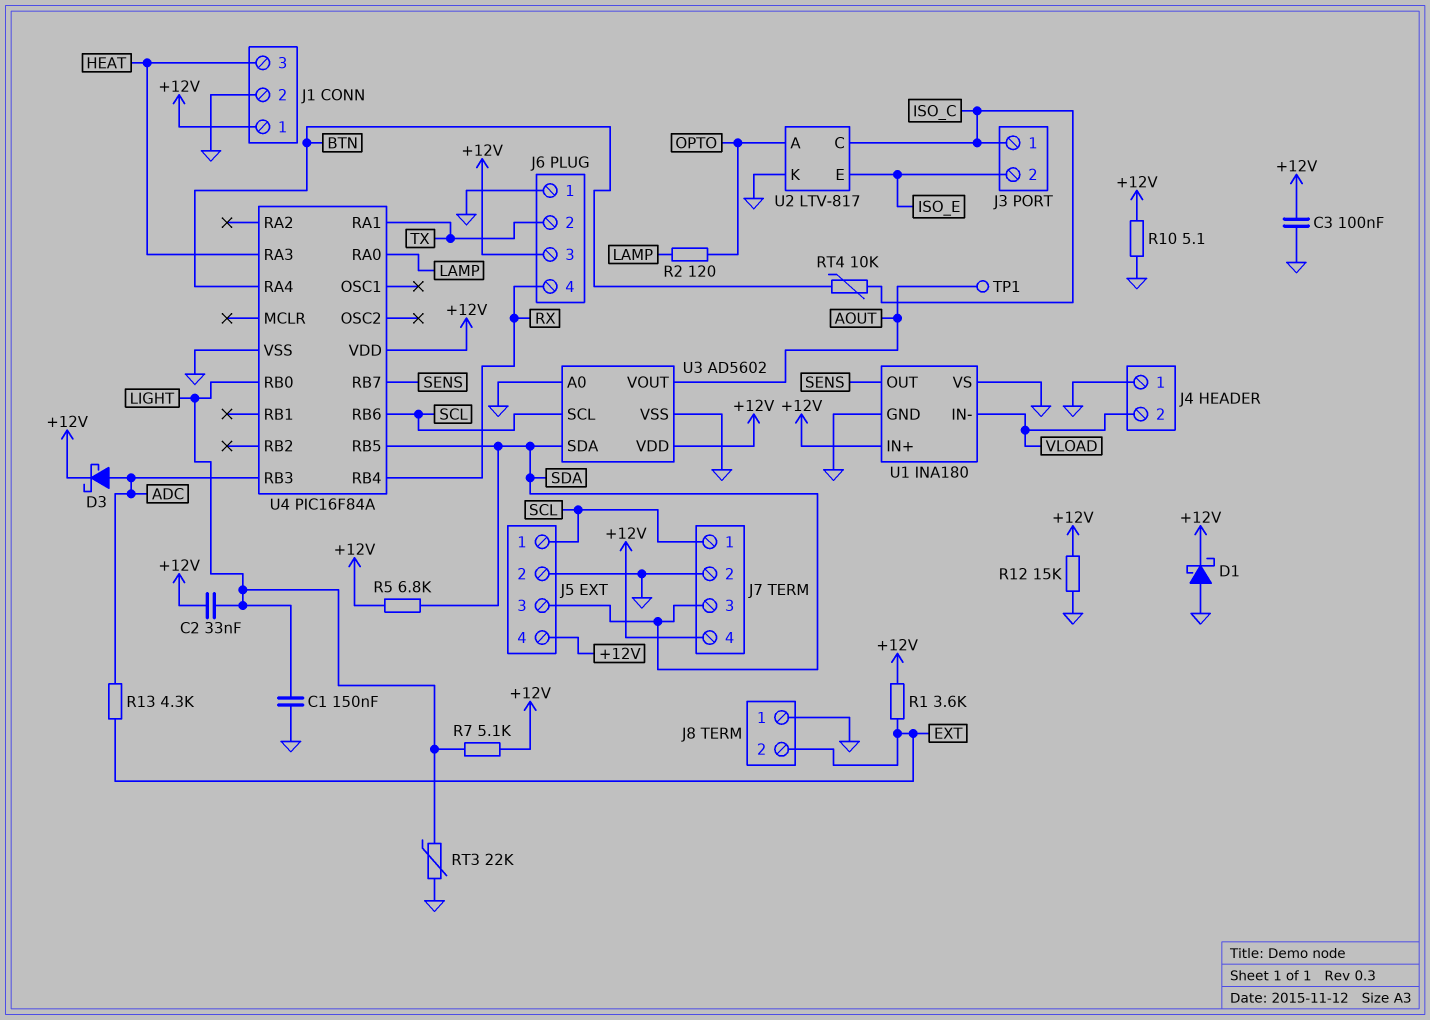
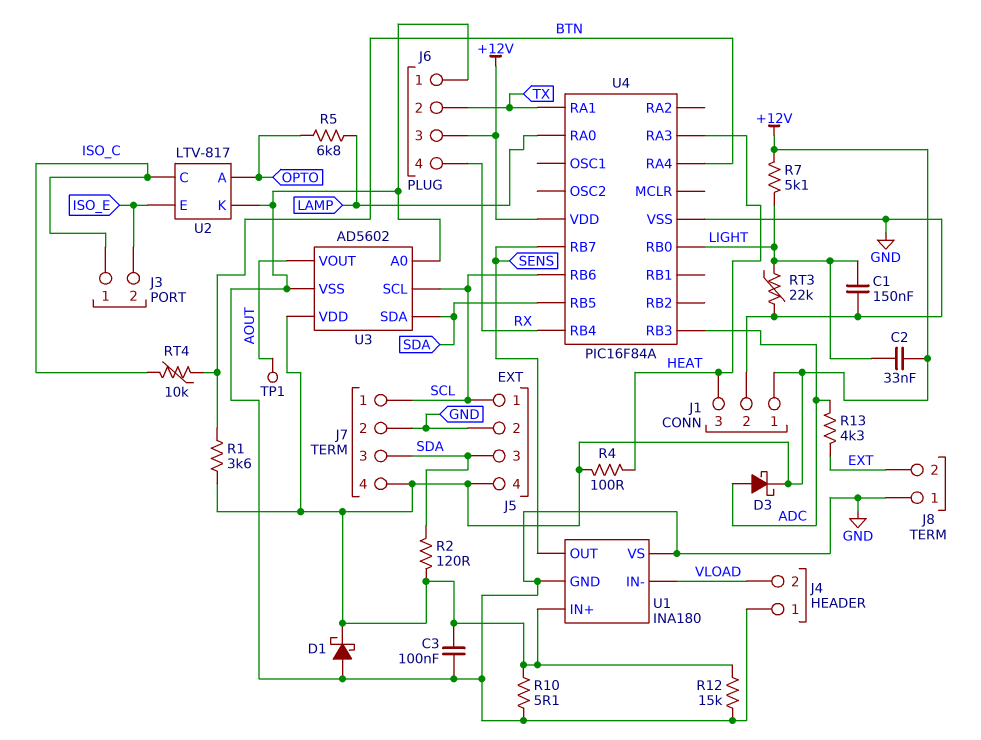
R1: 3.6k (+12V, EXT) -> 3.6k (+12V, BTN)
R2: 120 (LAMP, OPTO) -> 120 (+12V, SDA)
R4: none -> 100 (+12V, HEAT)
R5: 6.8k (+12V, SDA) -> 6.8k (LAMP, OPTO)

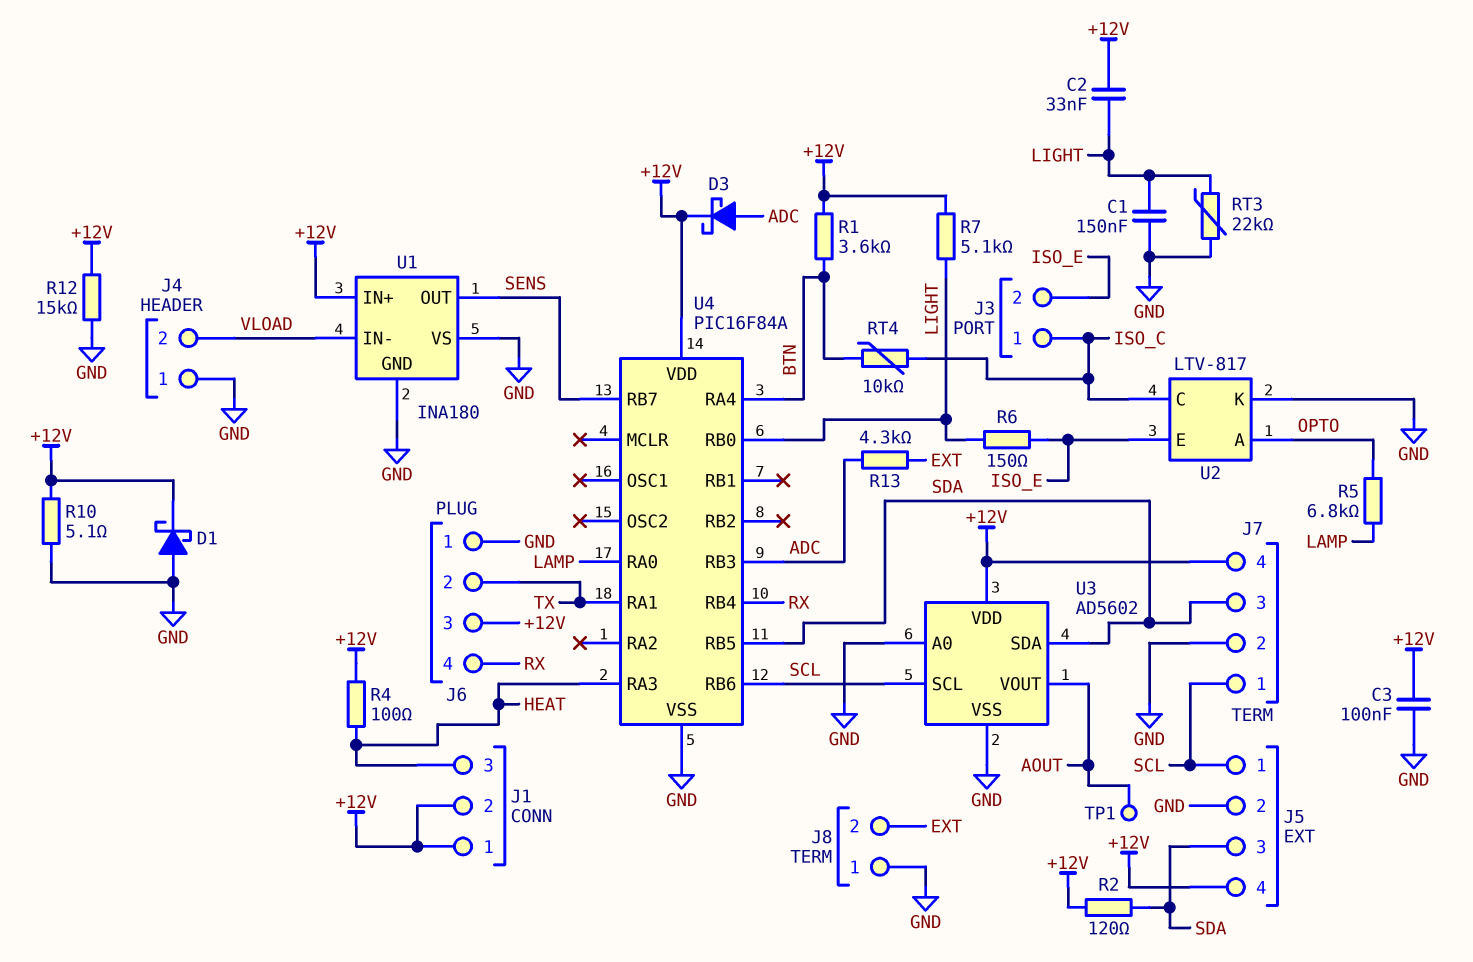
J1 pin 2: GND -> +12V
R6: none -> 150 (ISO_E, LIGHT)

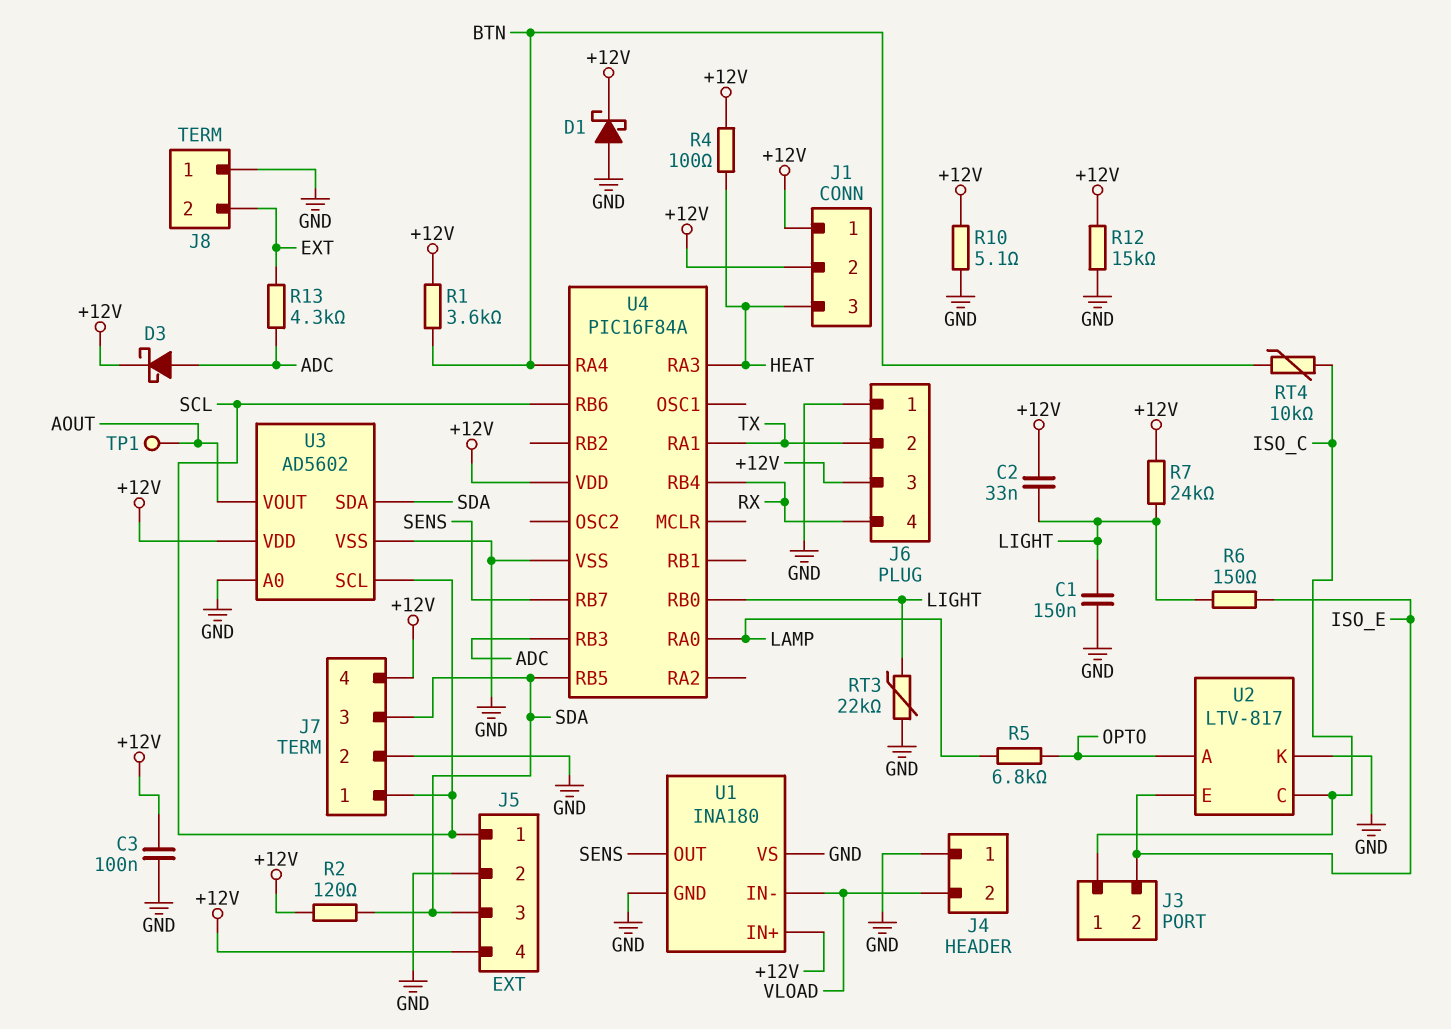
R7: 5.1k (+12V, LIGHT) -> 24k (+12V, LIGHT)

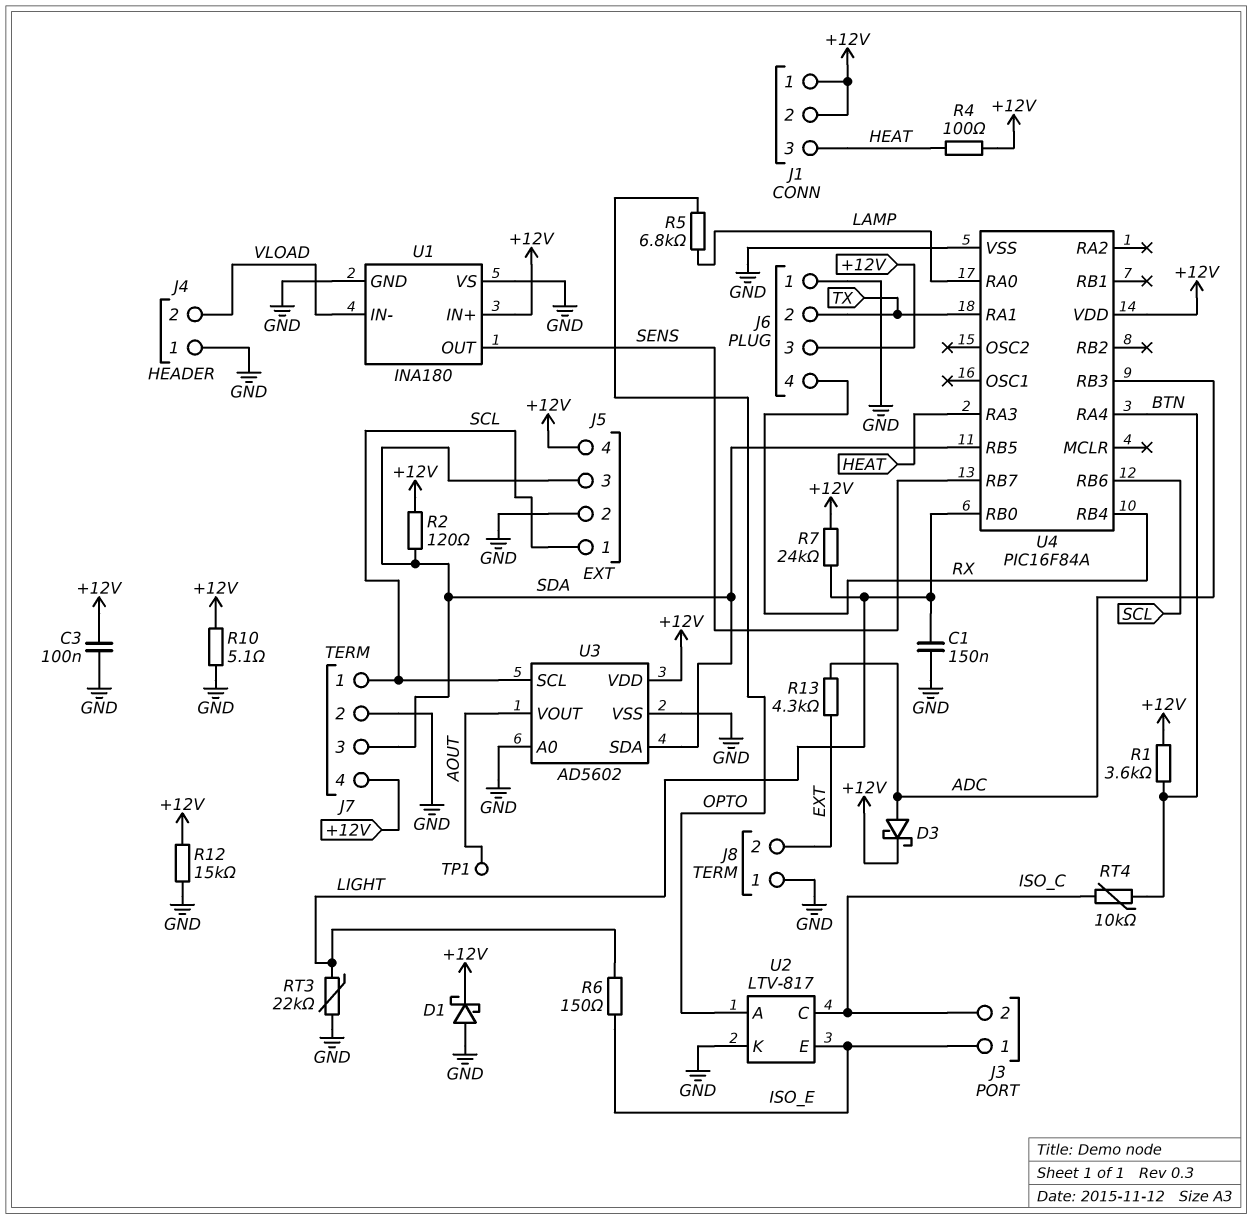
C2: 33nF (+12V, LIGHT) -> none
J3 pin 1: ISO_C -> ISO_E
J3 pin 2: ISO_E -> ISO_C

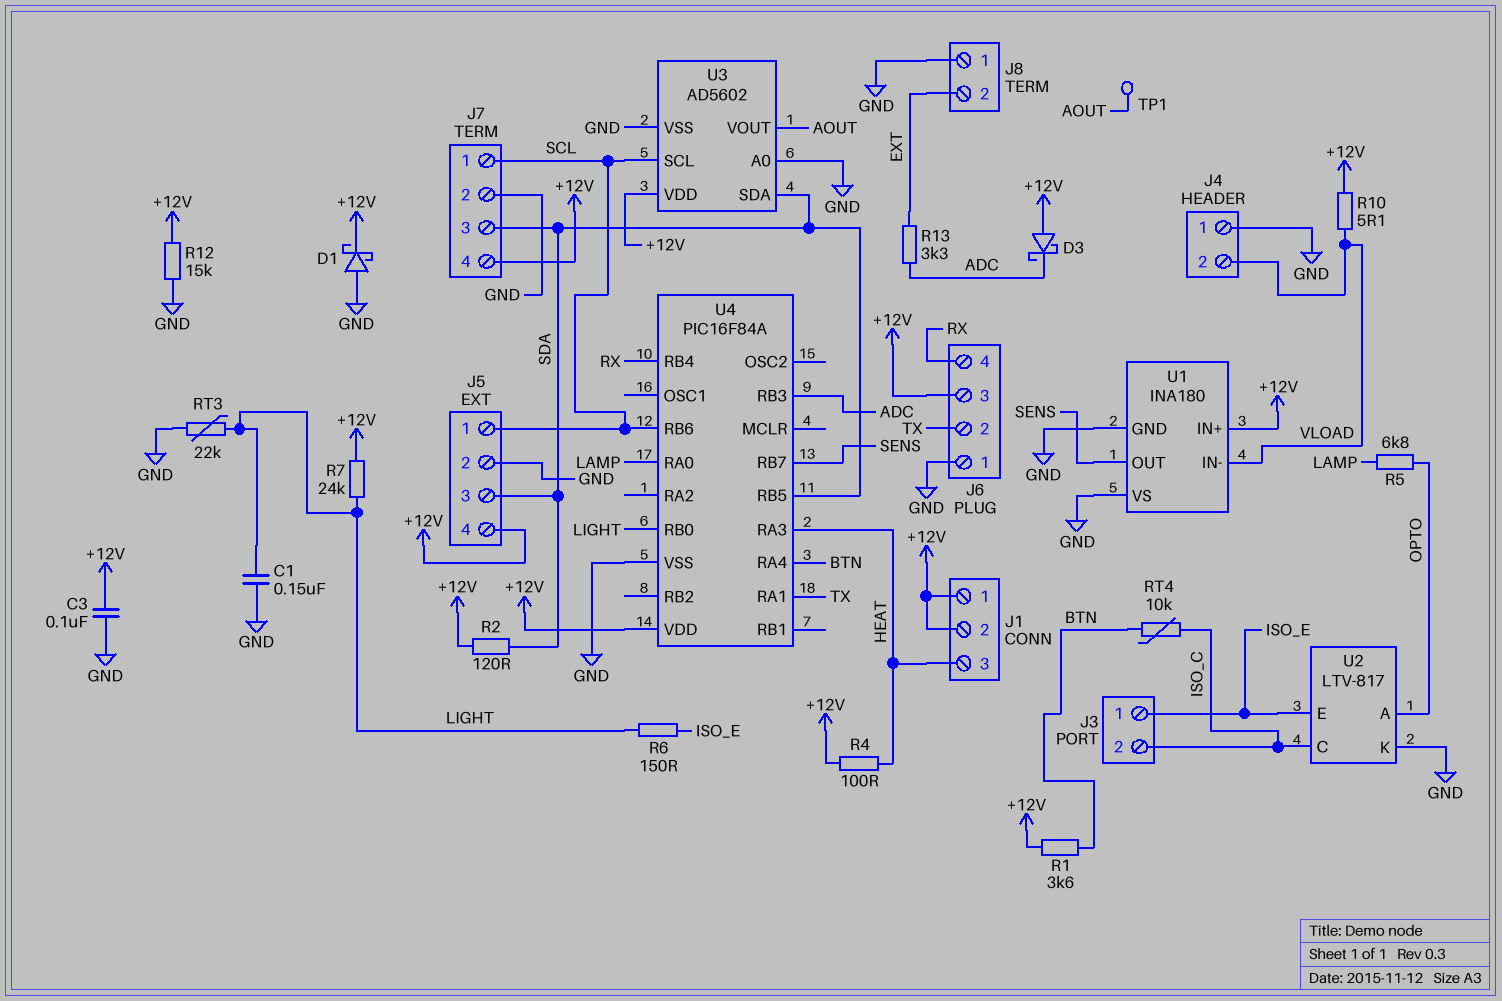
D3: schottky (A ADC, K +12V) -> schottky (A +12V, K ADC)
R10: 5.1 (+12V, GND) -> 5.1 (+12V, VLOAD)
R13: 4.3k (ADC, EXT) -> 3.3k (ADC, EXT)

